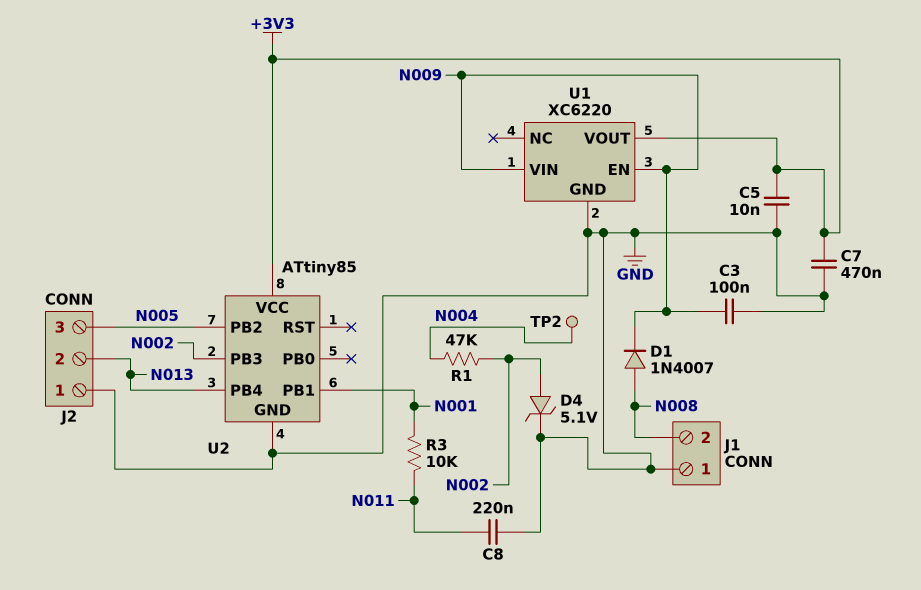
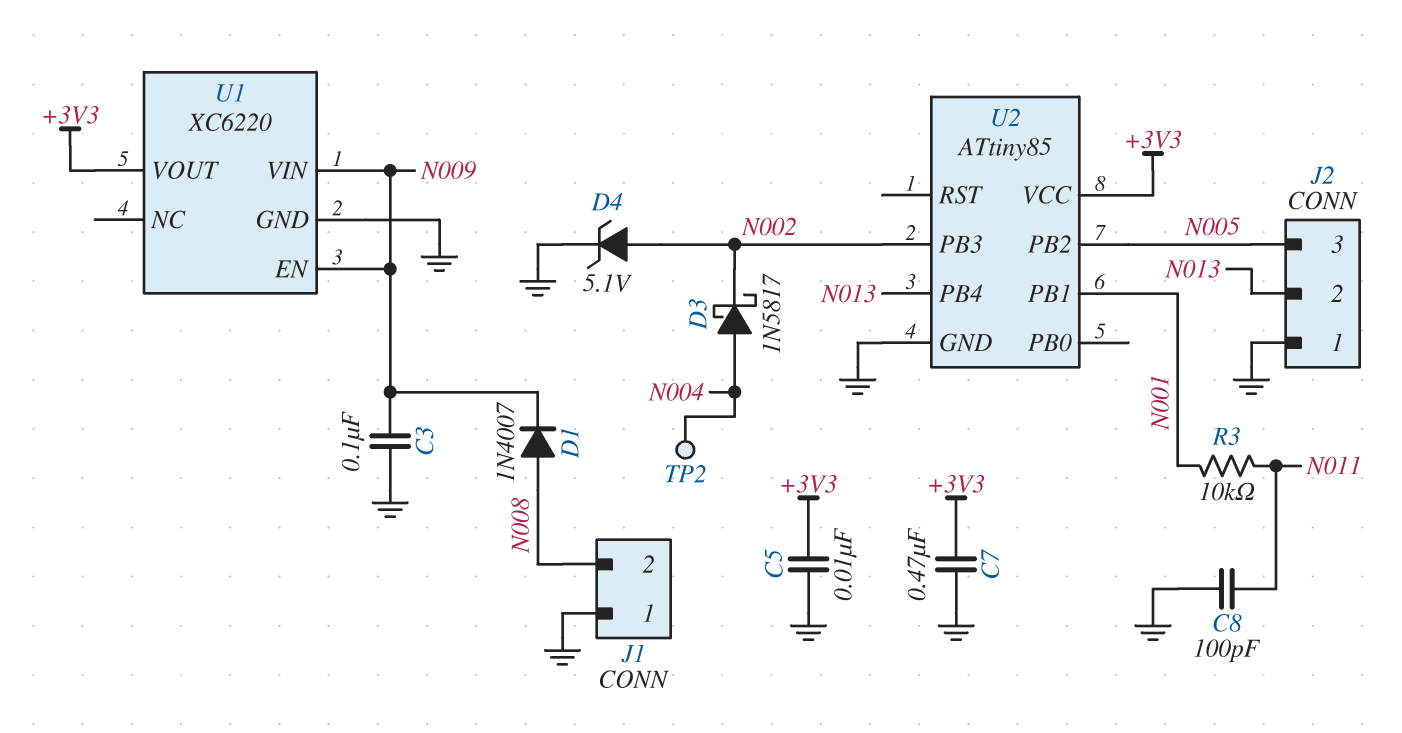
C8: 220nF (GND, N011) -> 100pF (GND, N011)
D3: none -> schottky 1N5817 (A N004, K N002)
R1: 47k (N002, N004) -> none

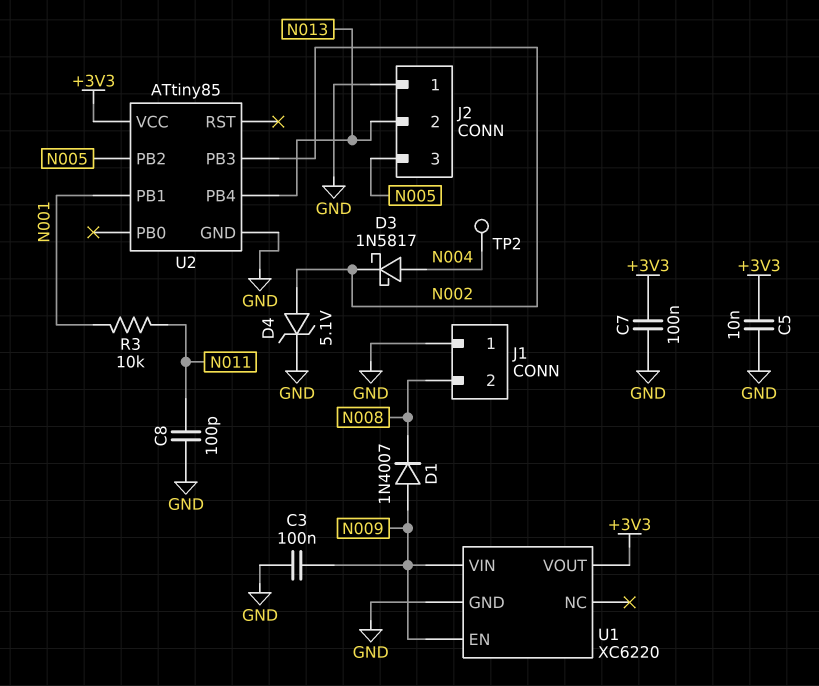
C7: 470nF (+3V3, GND) -> 100nF (+3V3, GND)
D1: diode 1N4007 (A N008, K N009) -> diode 1N4007 (A N009, K N008)

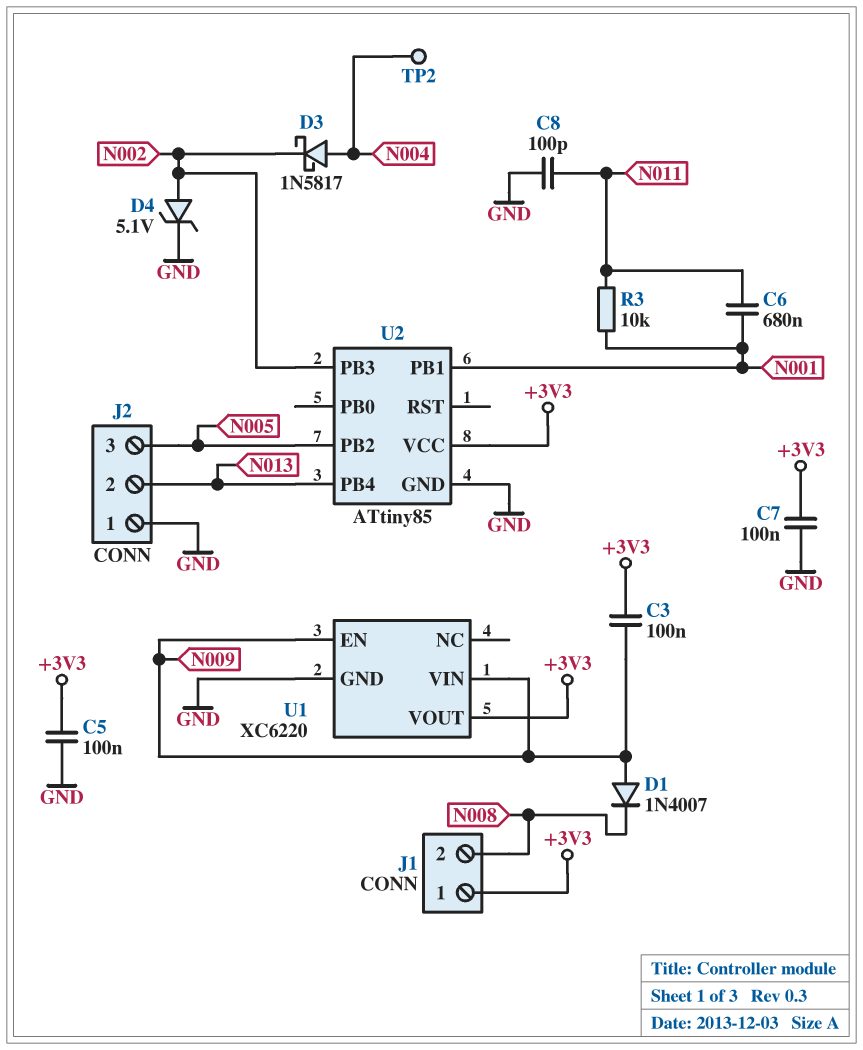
C3: 100nF (GND, N009) -> 100nF (+3V3, N009)
C5: 10nF (+3V3, GND) -> 100nF (+3V3, GND)
C6: none -> 680nF (N001, N011)
J1 pin 1: GND -> +3V3

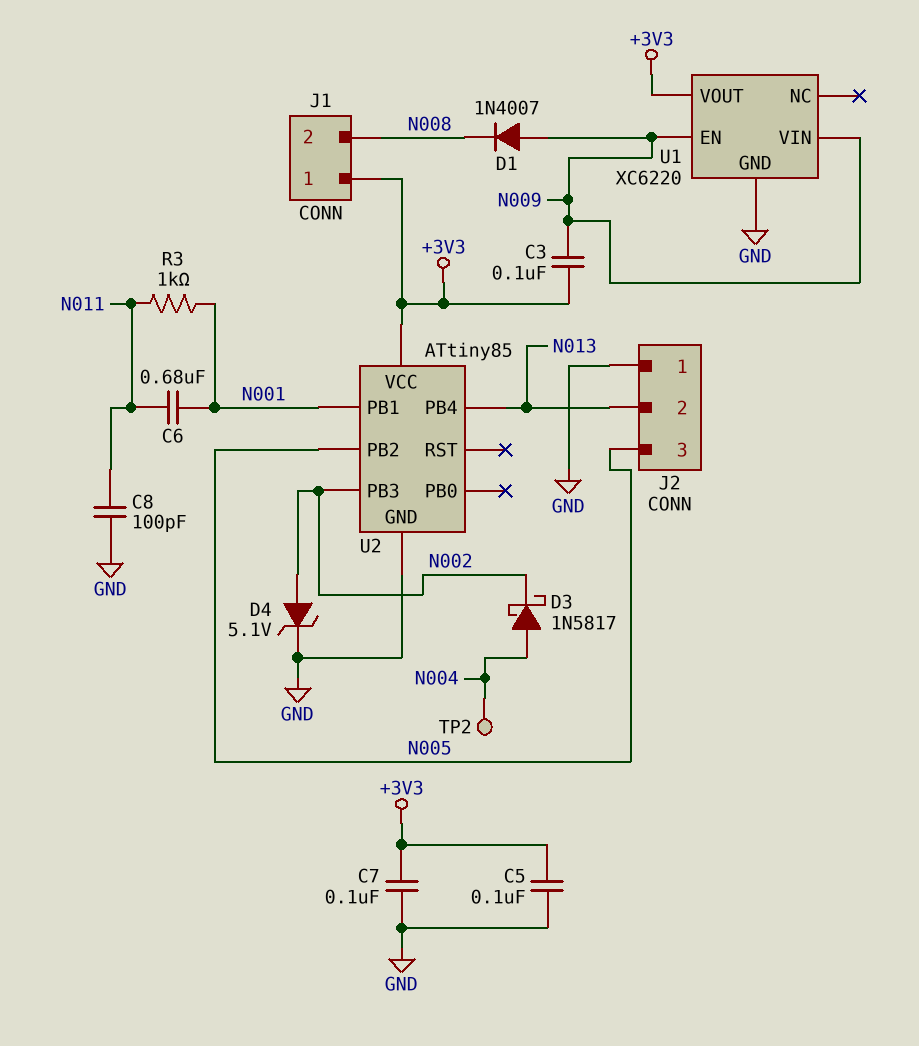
R3: 10k (N001, N011) -> 1k (N001, N011)

